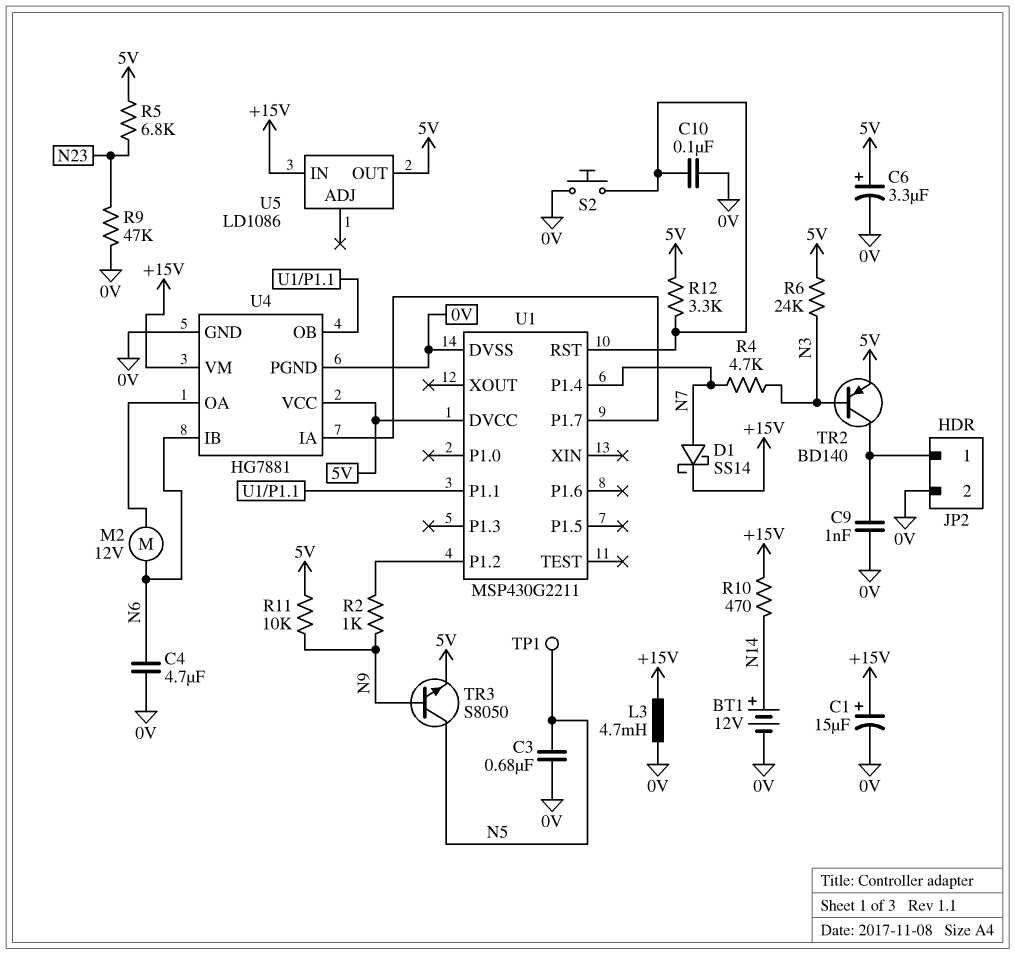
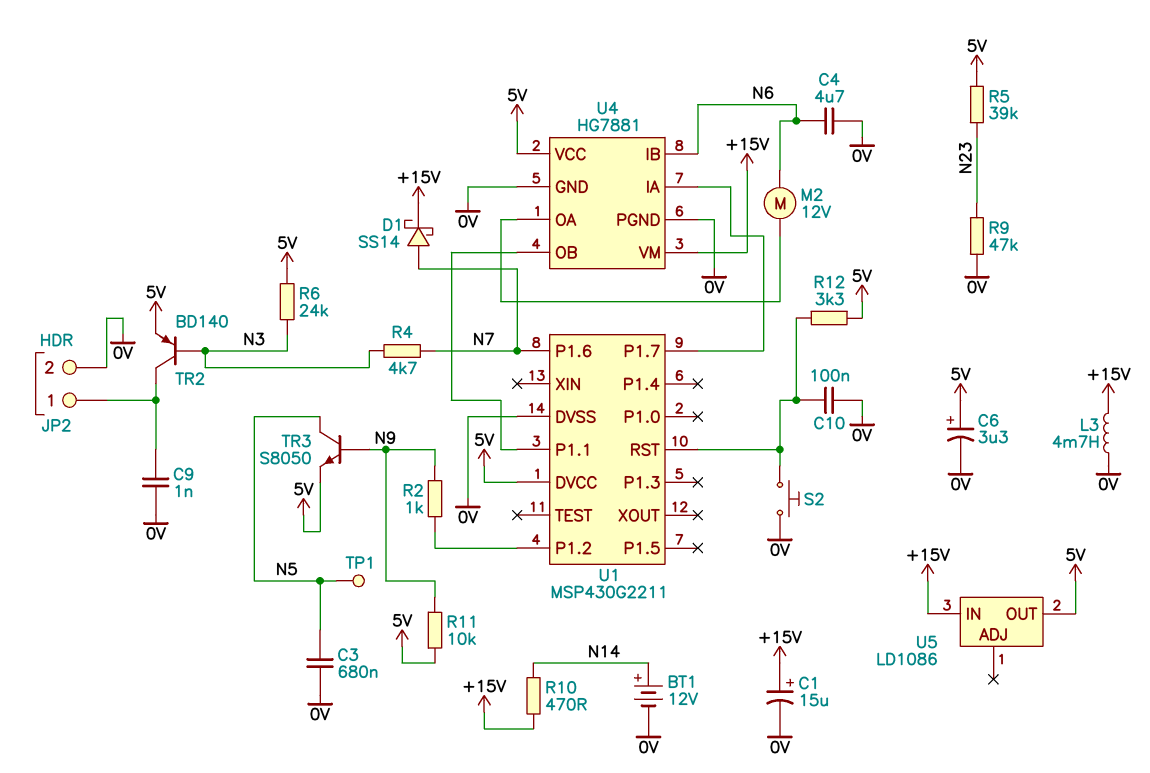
R5: 6.8k (5V, N23) -> 39k (5V, N23)
U1 pin P1.4: N7 -> none
U1 pin P1.6: none -> N7

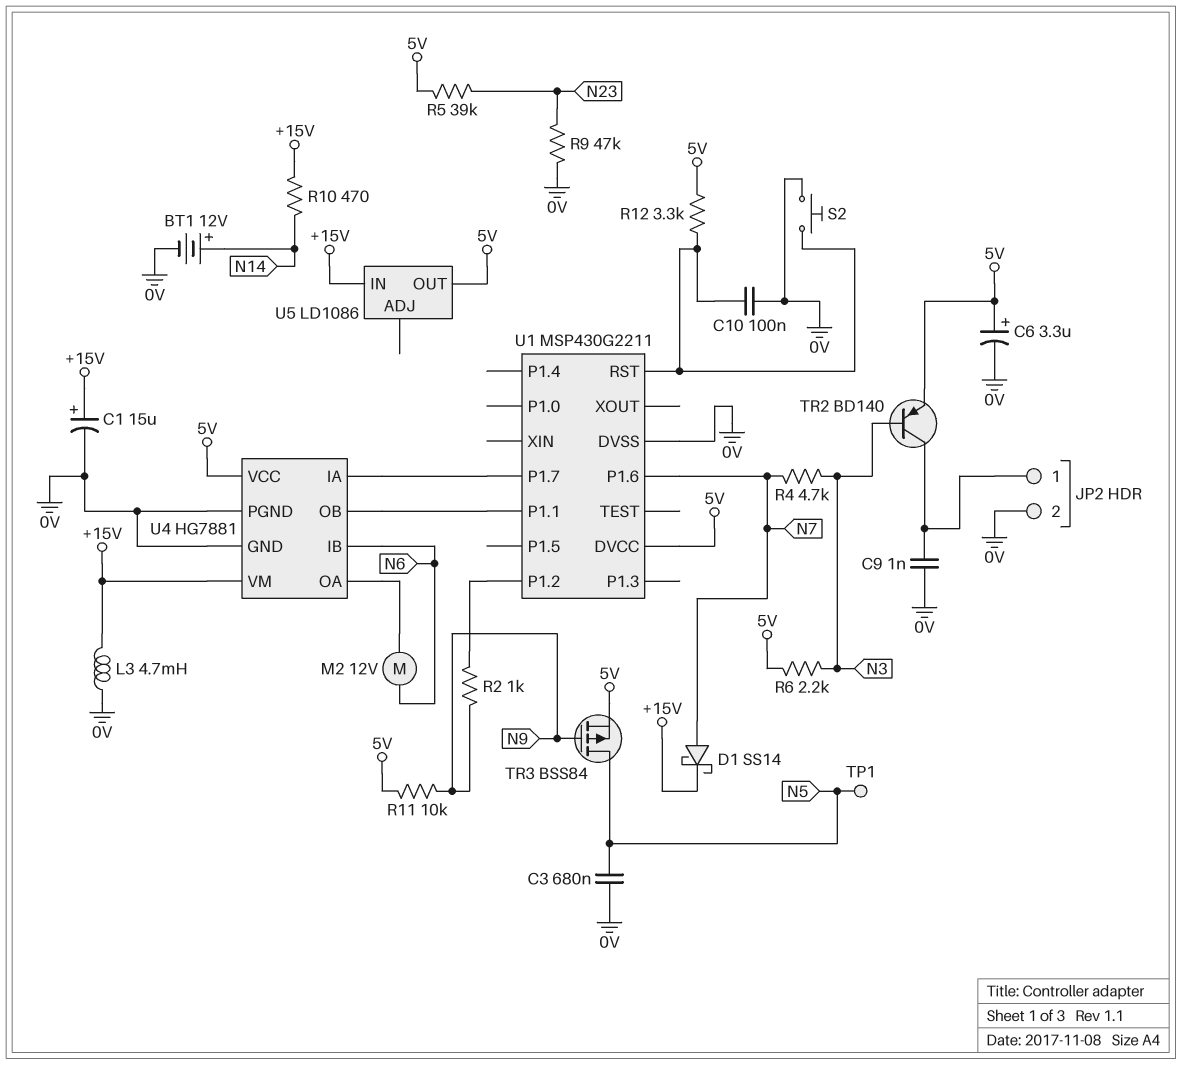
C4: 4.7uF (0V, N6) -> none
R6: 24k (5V, N3) -> 2.2k (5V, N3)
TR3: NPN S8050 (B N9, C N5, E 5V) -> PMOS BSS84 (G N9, D N5, S 5V)

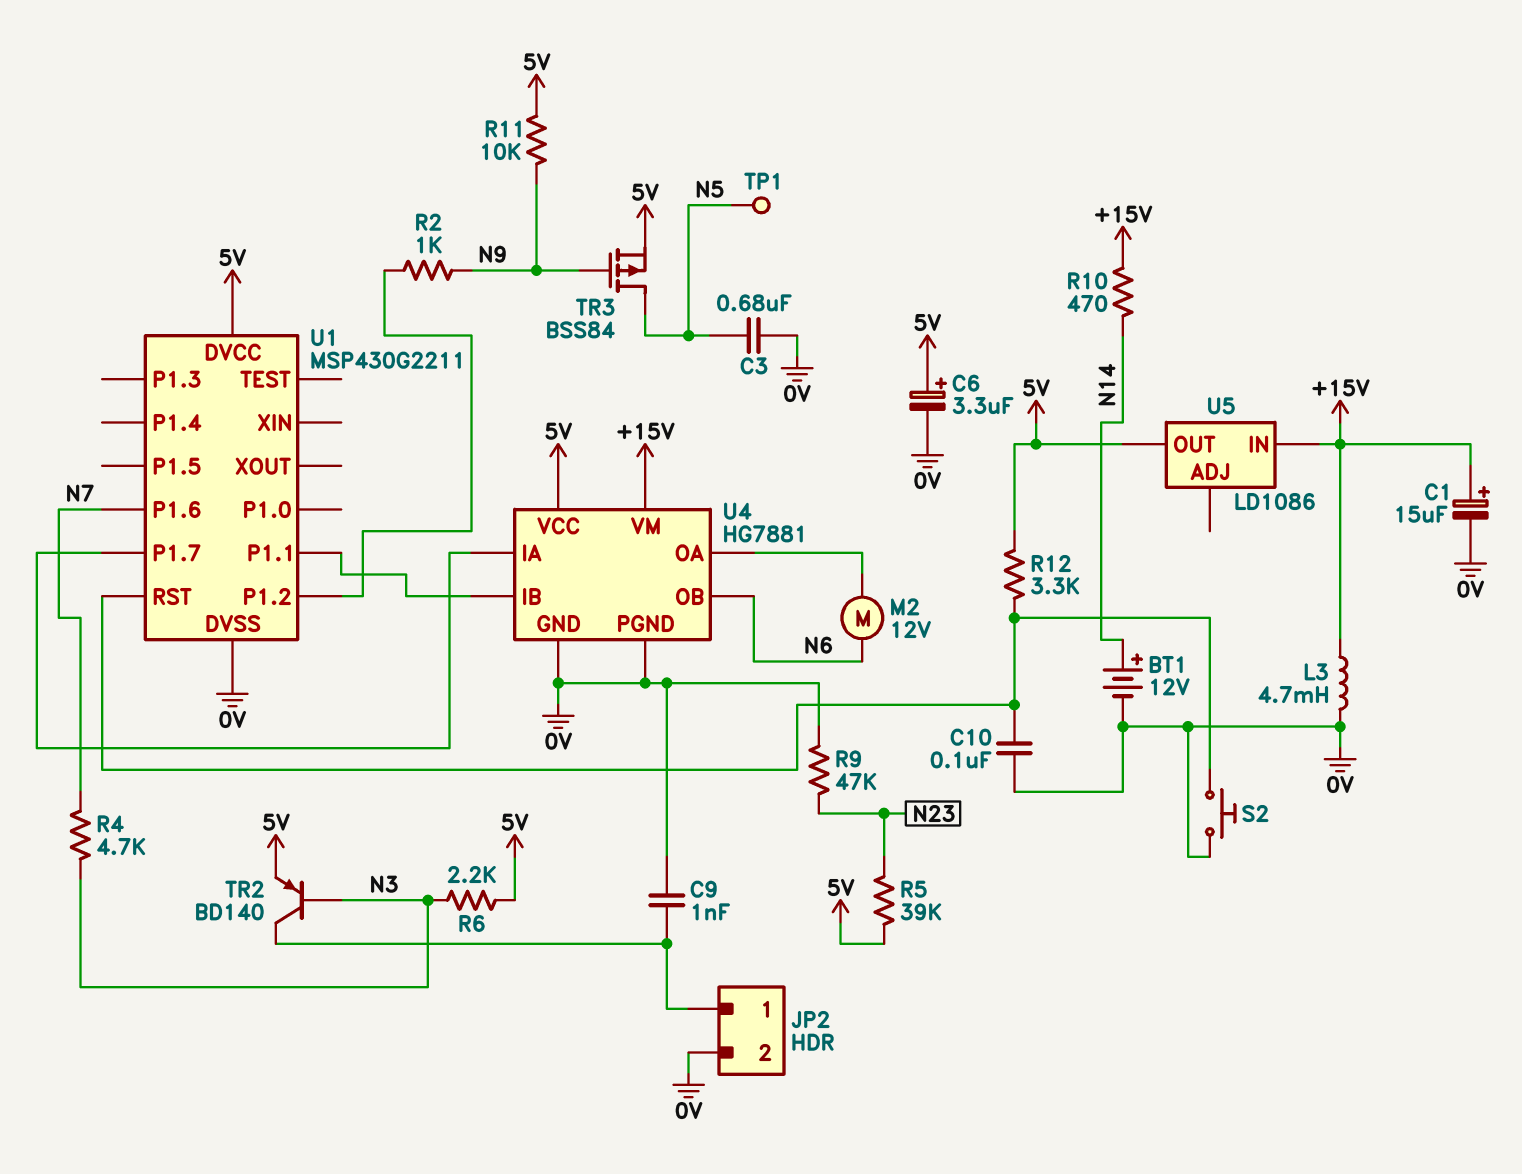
D1: schottky SS14 (A N7, K +15V) -> none
U4 pin IB: N6 -> U1/P1.1
U4 pin OB: U1/P1.1 -> N6

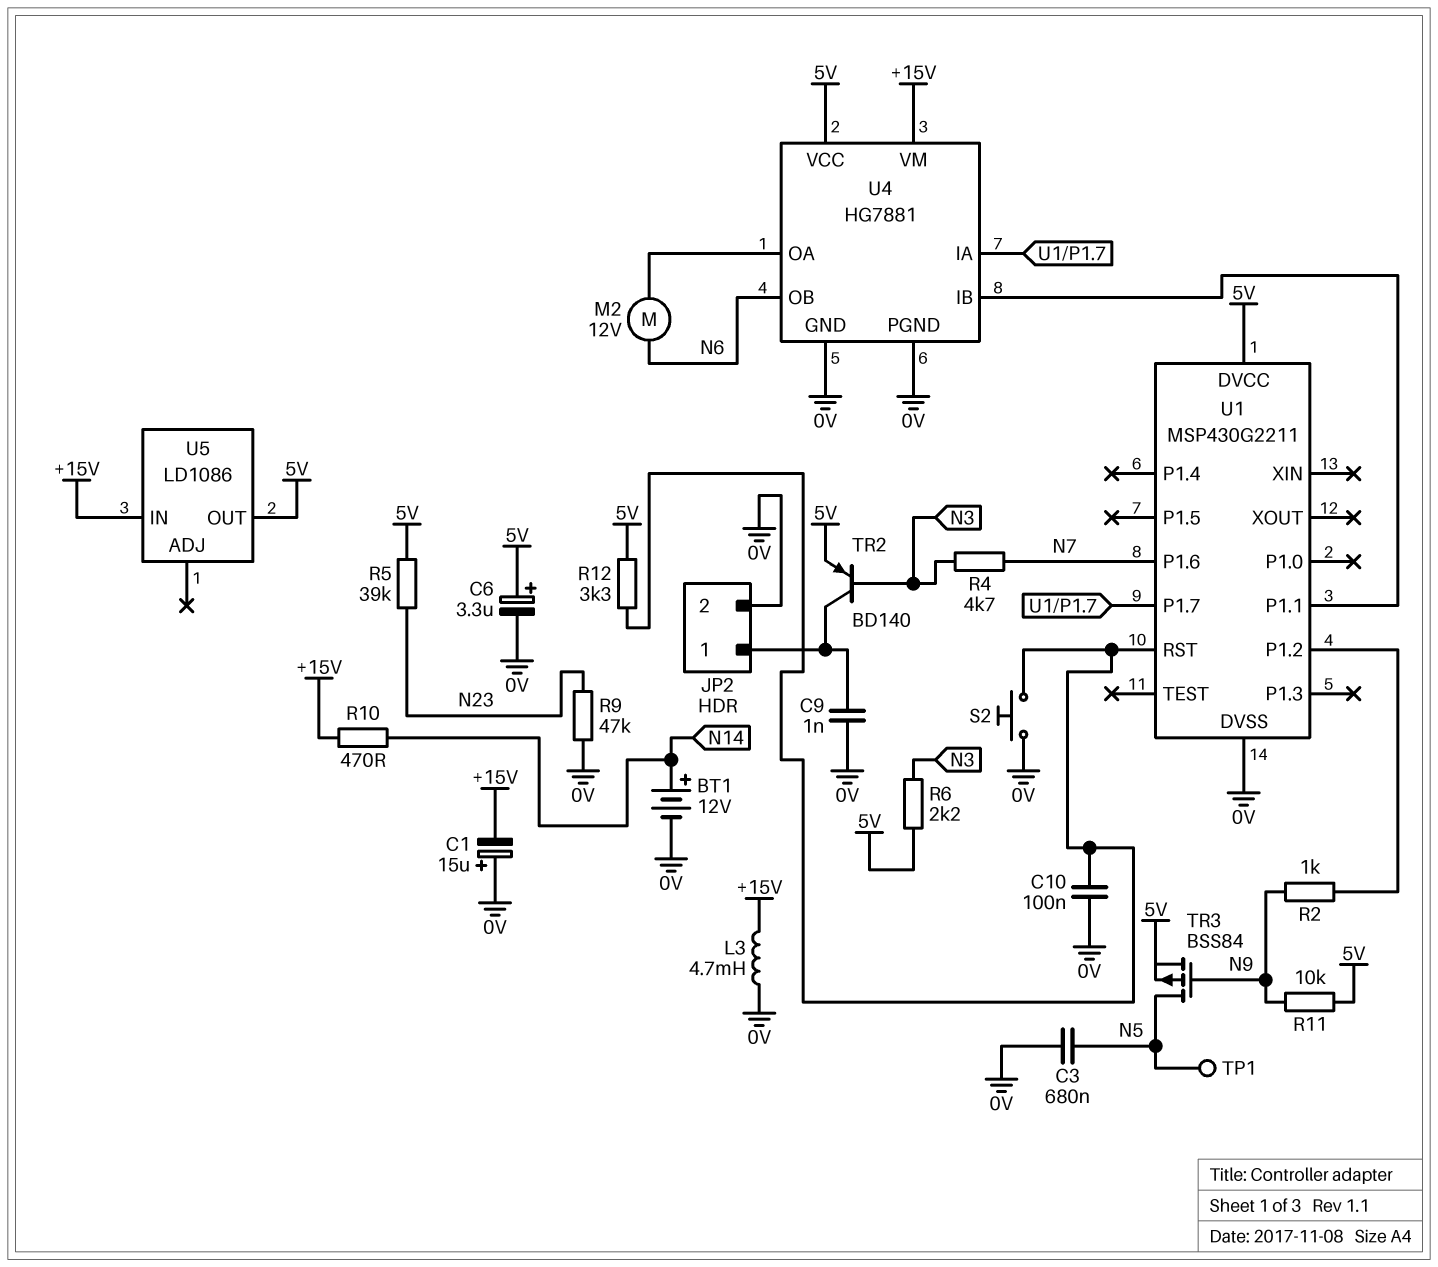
C1: 15uF (plus +15V, minus 0V) -> 15uF (plus 0V, minus +15V)

